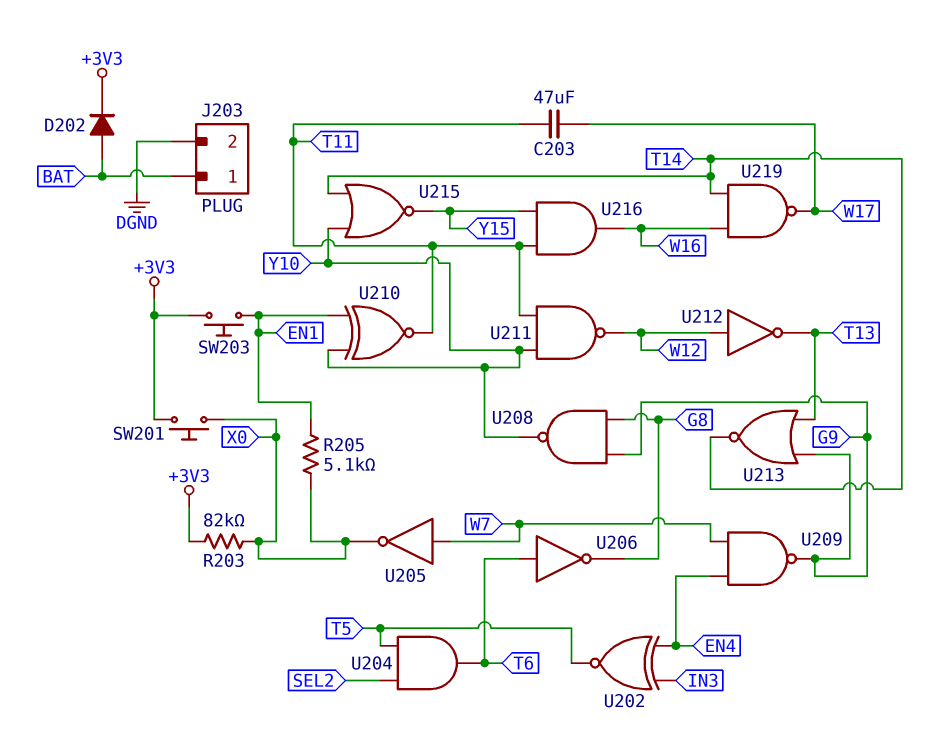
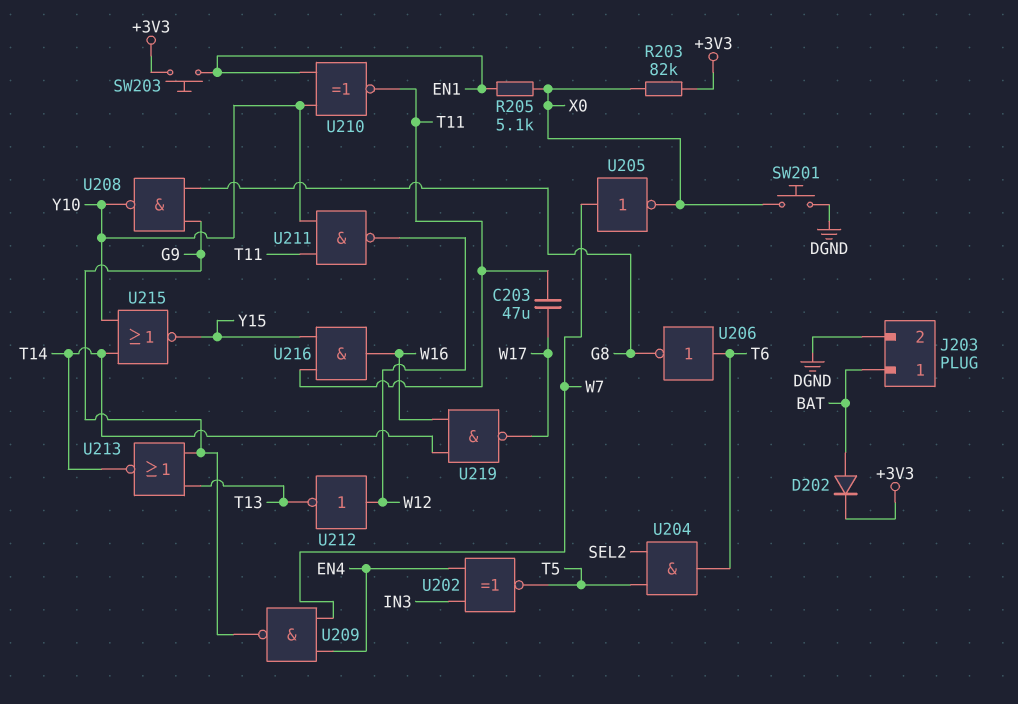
SW201: button (+3V3, X0) -> button (DGND, X0)

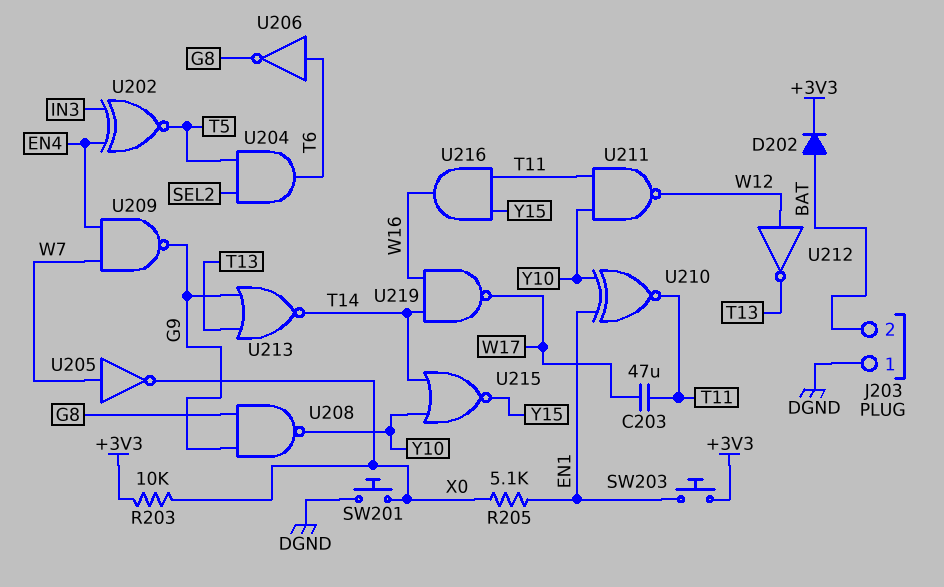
J203 pin 1: BAT -> DGND
J203 pin 2: DGND -> BAT
R203: 82k (+3V3, X0) -> 10k (+3V3, X0)

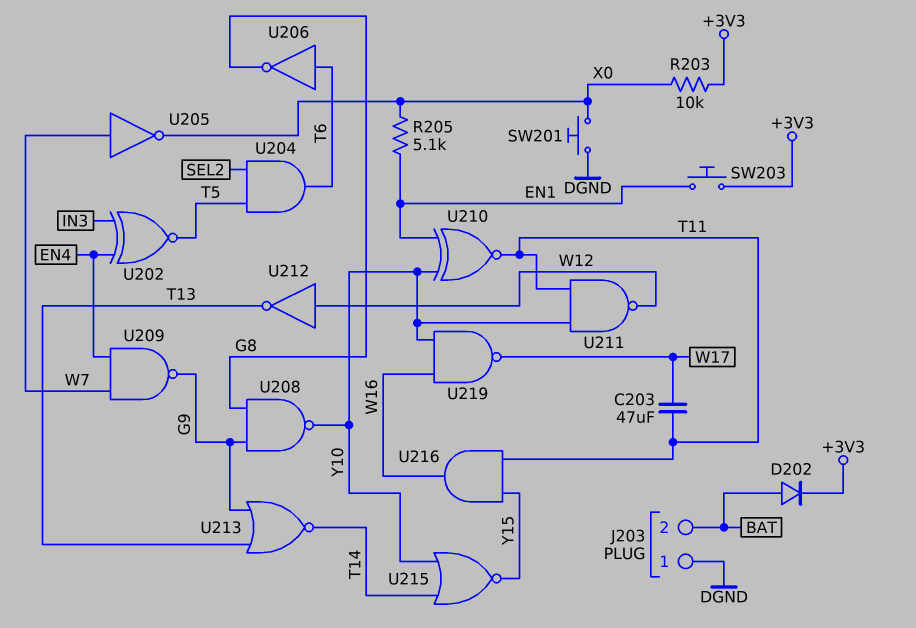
U219: NAND (in T14, in W16, out W17) -> NAND (in W16, in Y10, out W17)

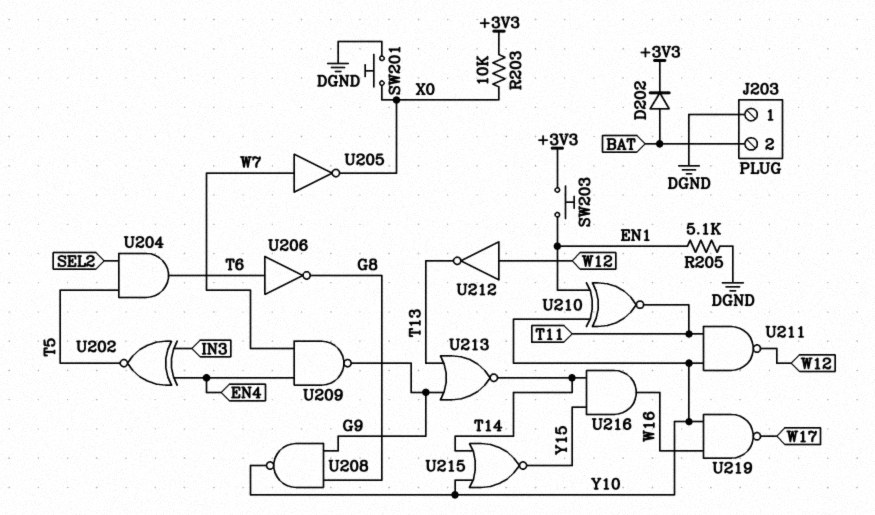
C203: 47uF (T11, W17) -> none
R205: 5.1k (EN1, X0) -> 5.1k (DGND, EN1)
U216: AND (in T11, in Y15, out W16) -> AND (in T14, in Y15, out W16)

